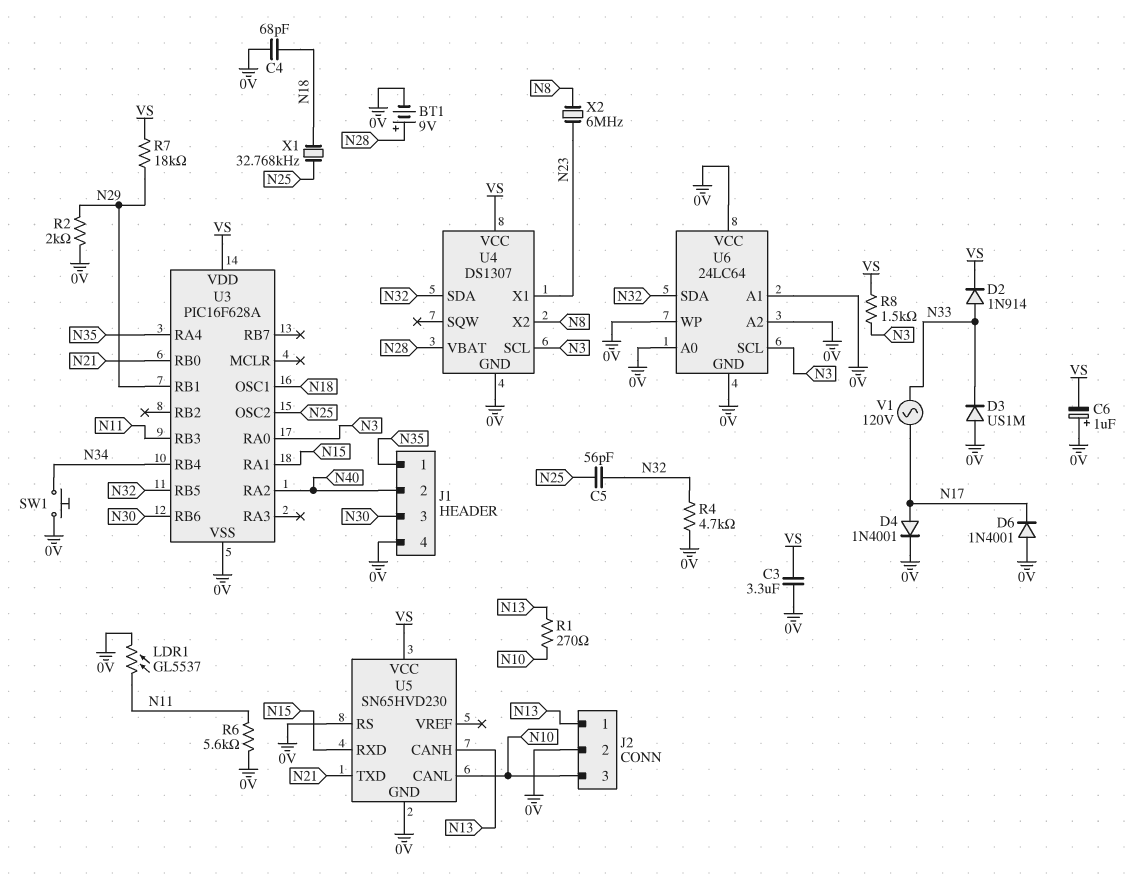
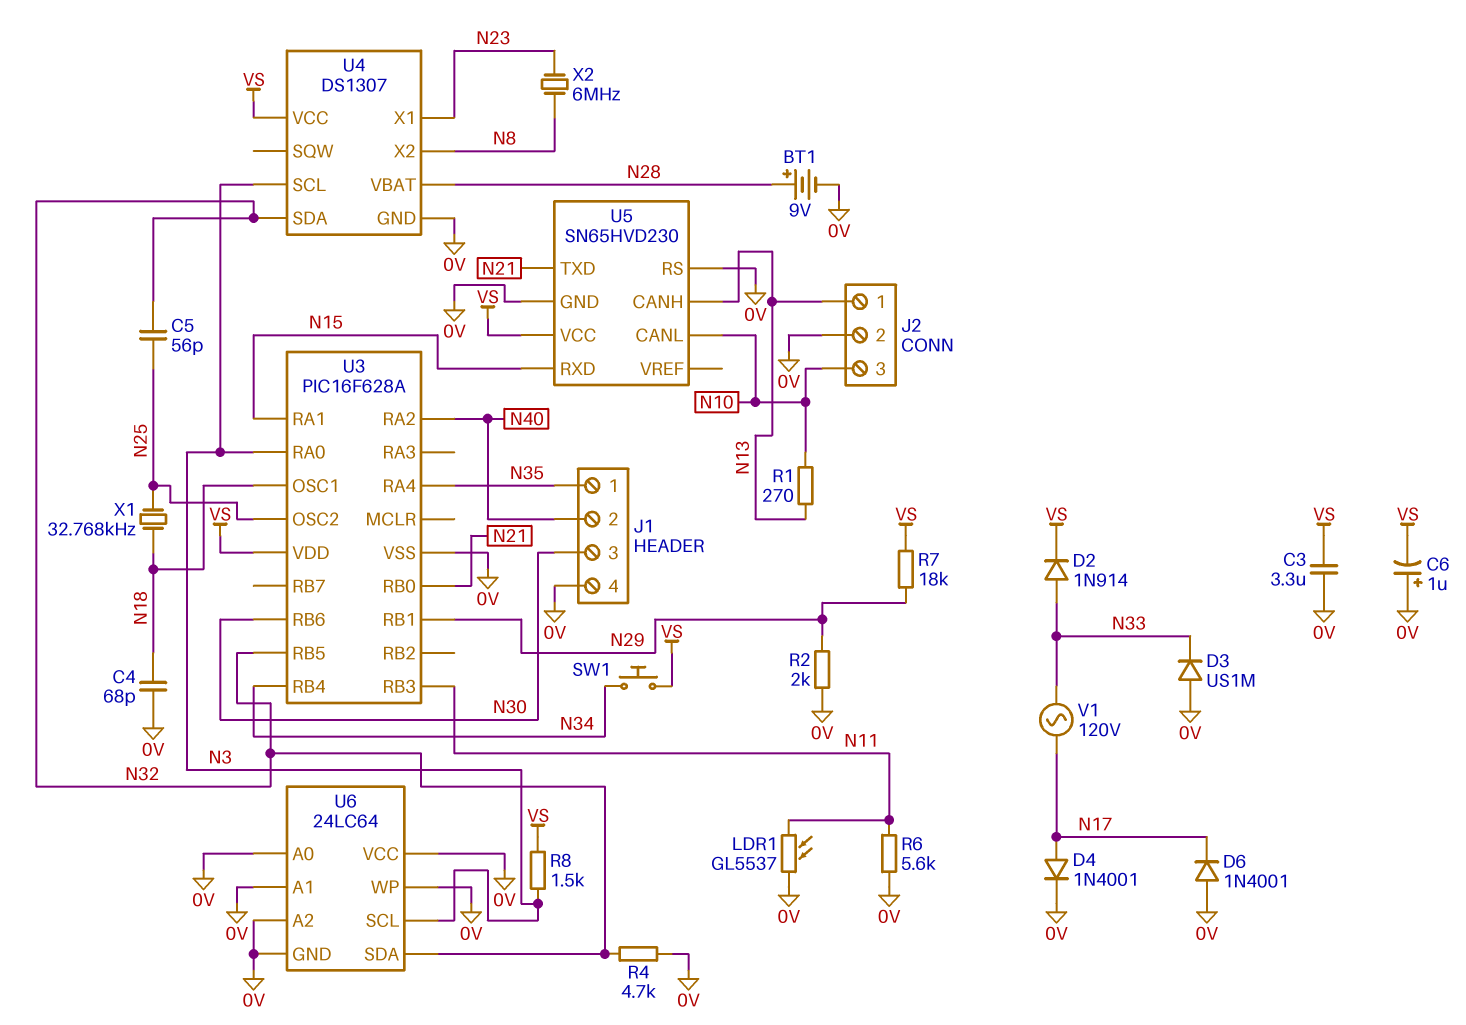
SW1: button (0V, N34) -> button (N34, VS)

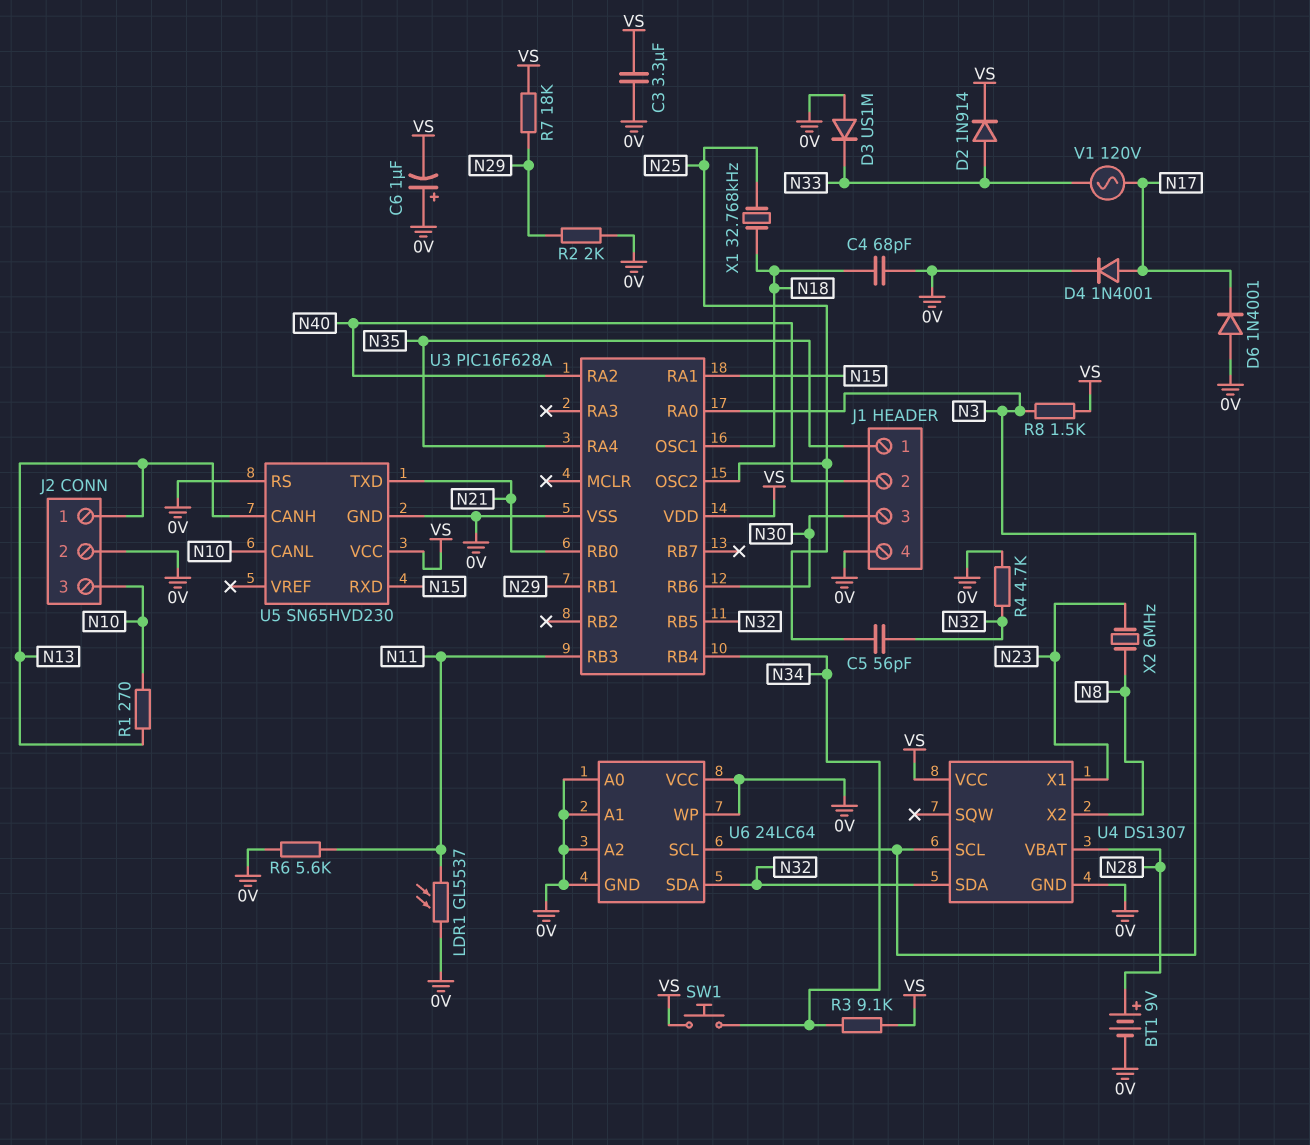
R3: none -> 9.1k (N34, VS)

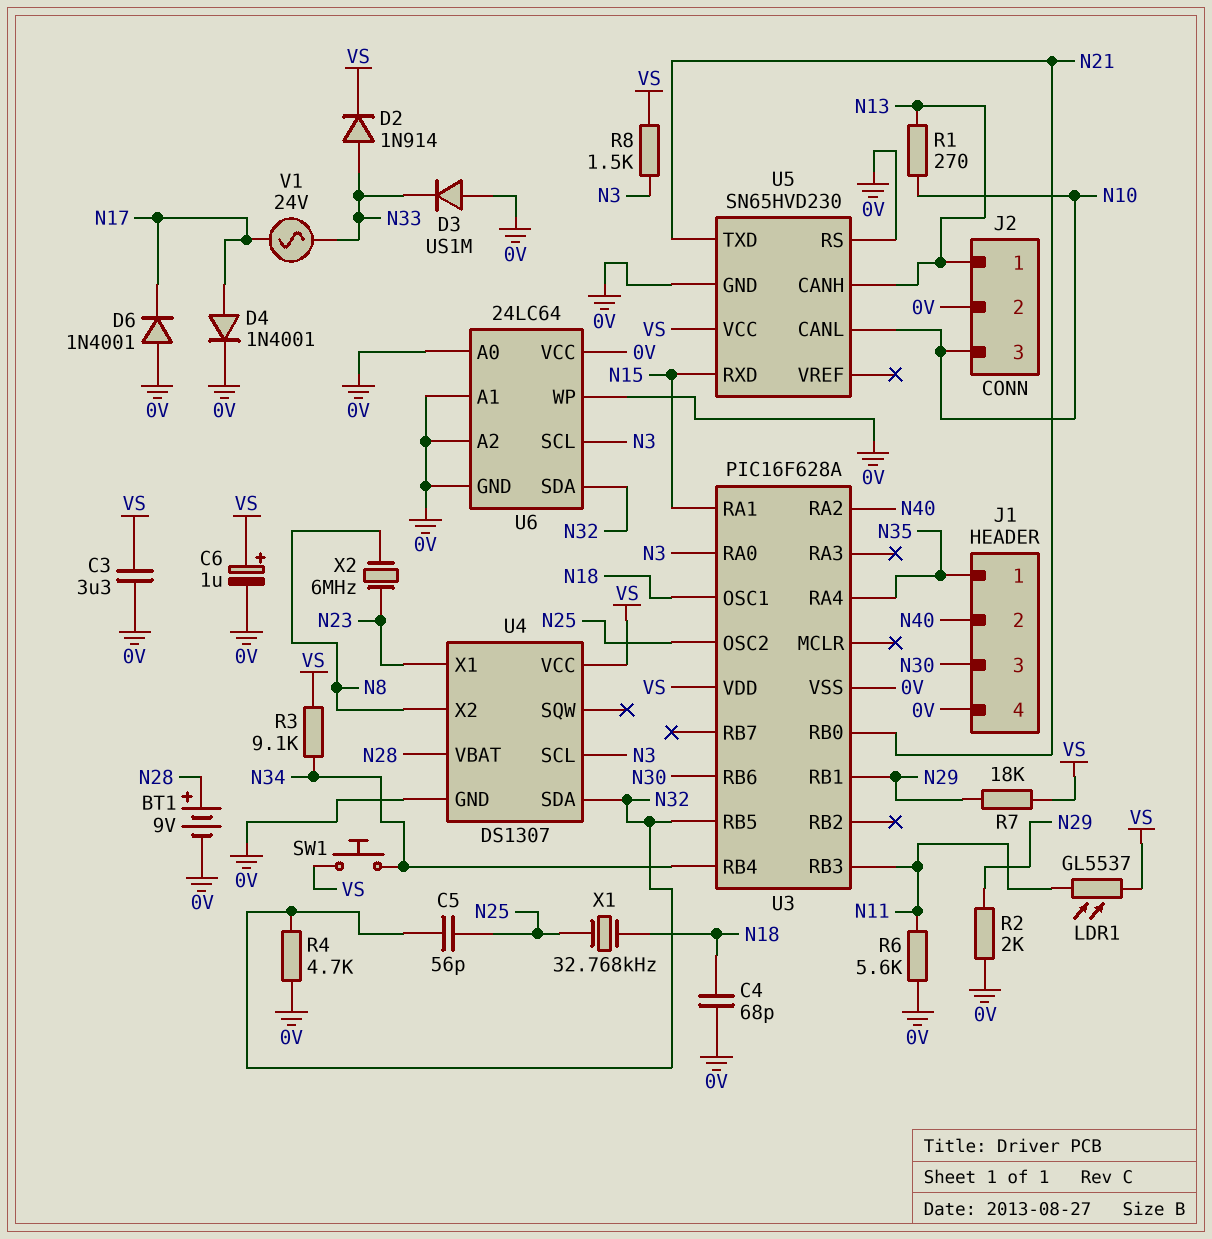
C6: 1uF (plus 0V, minus VS) -> 1uF (plus VS, minus 0V)
LDR1: GL5537 (0V, N11) -> GL5537 (N11, VS)
V1: AC 120V (N17, N33) -> AC 24V (N17, N33)

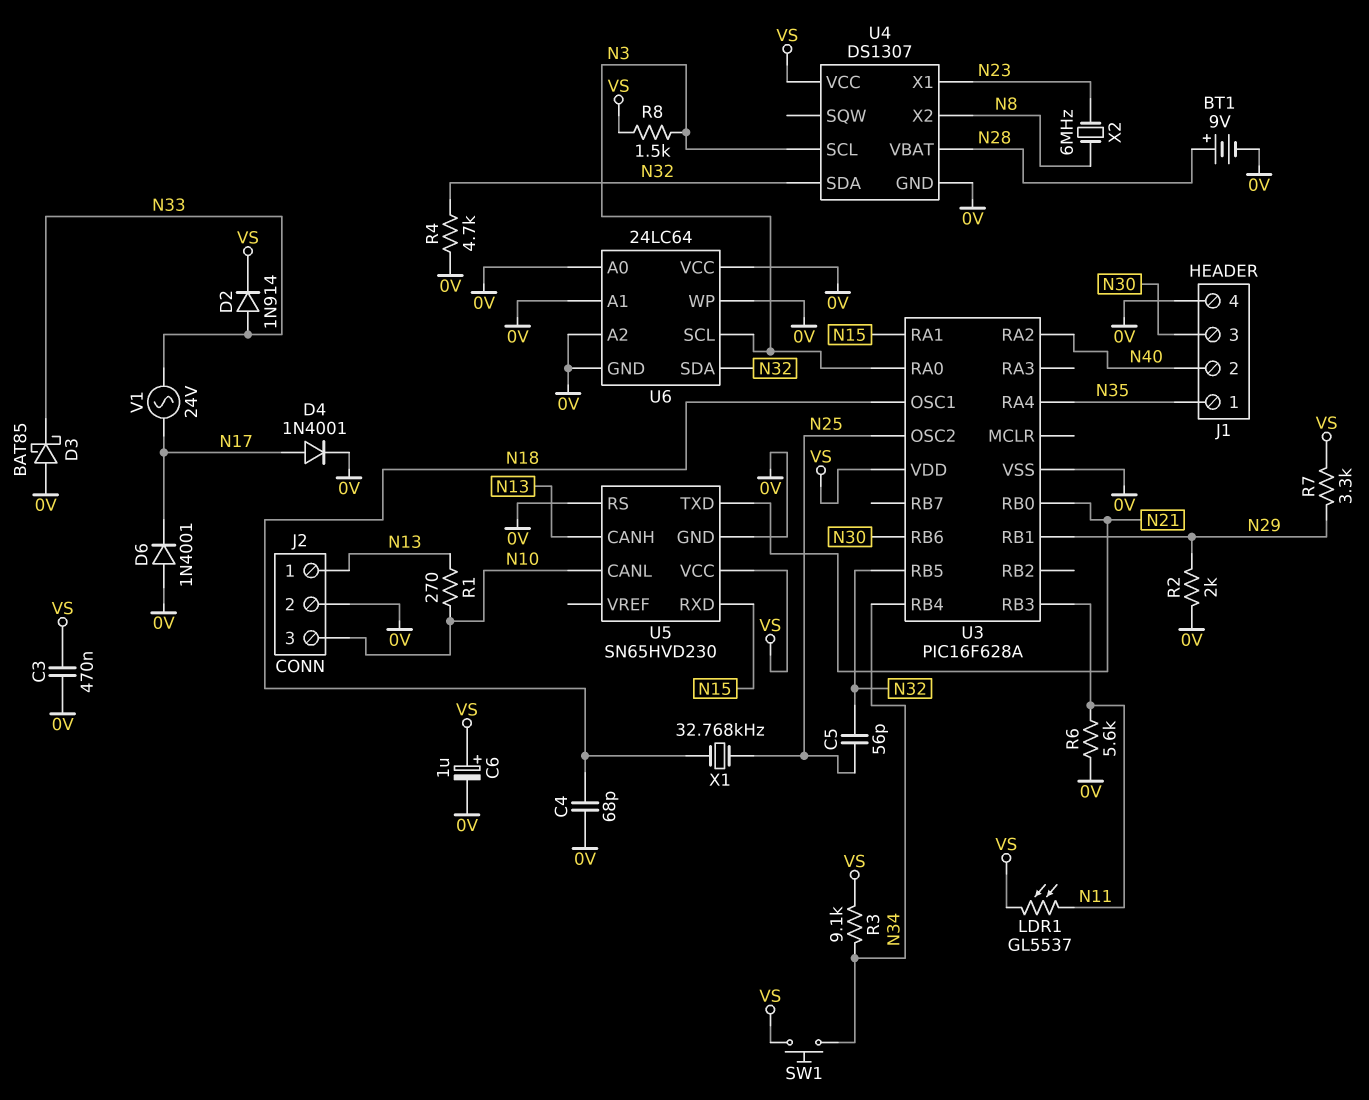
C3: 3.3uF (0V, VS) -> 470nF (0V, VS)
D3: diode US1M (A 0V, K N33) -> schottky BAT85 (A 0V, K N33)
R7: 18k (N29, VS) -> 3.3k (N29, VS)

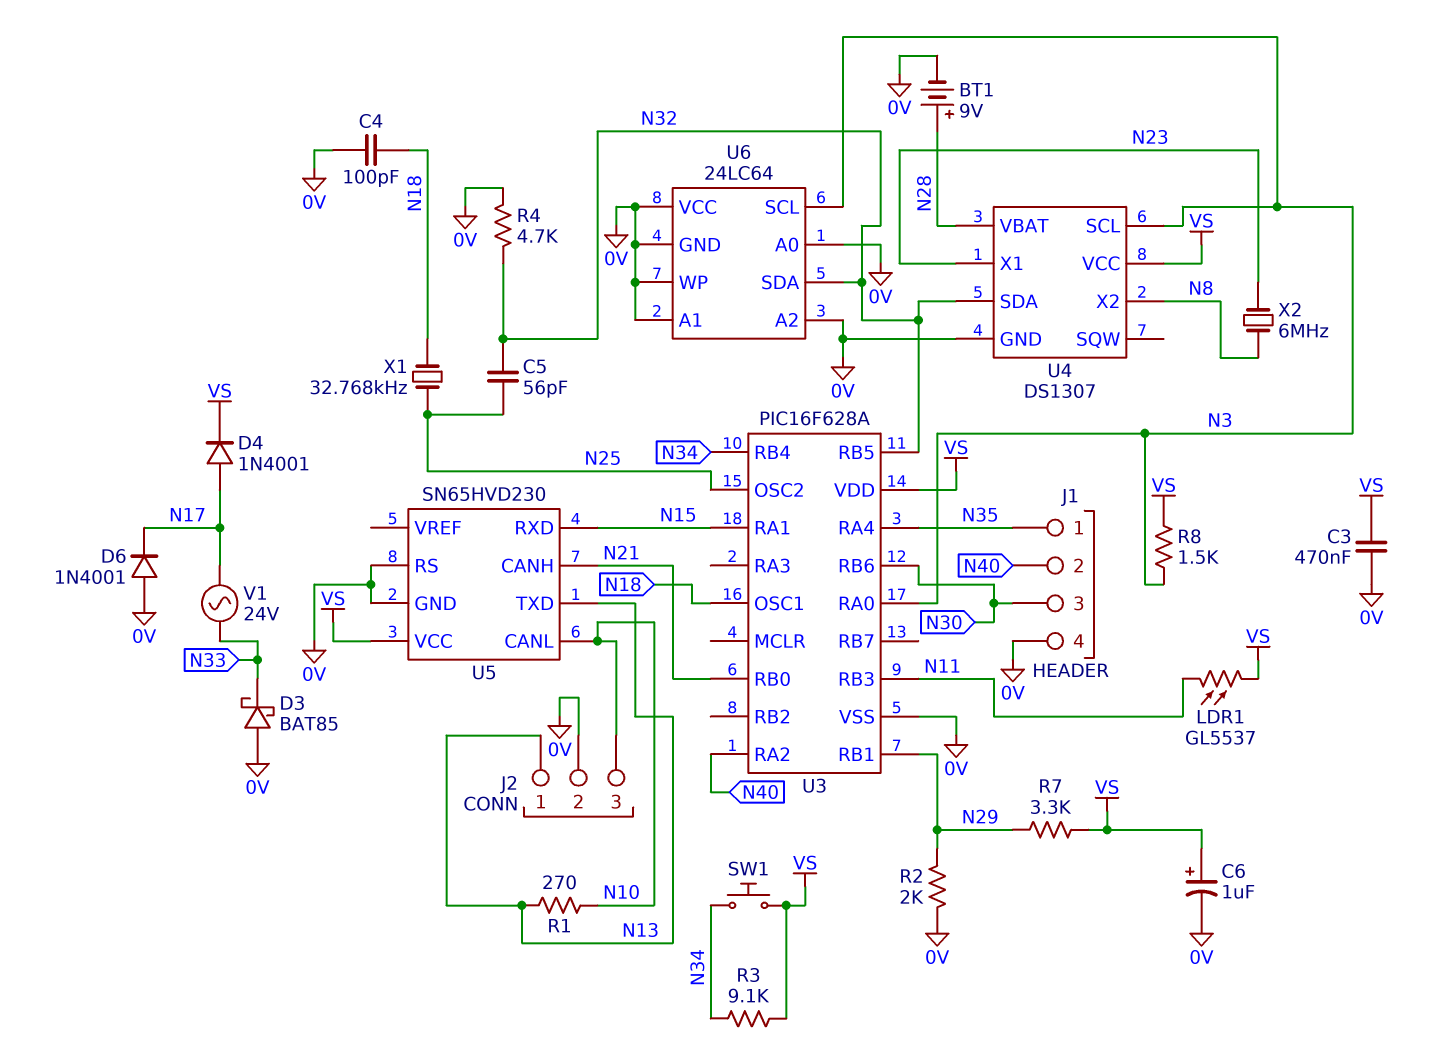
C4: 68pF (0V, N18) -> 100pF (0V, N18)
D2: diode 1N914 (A N33, K VS) -> none
D4: diode 1N4001 (A N17, K 0V) -> diode 1N4001 (A N17, K VS)
R6: 5.6k (0V, N11) -> none
U5 pin CANH: N13 -> N21
U5 pin TXD: N21 -> N13

